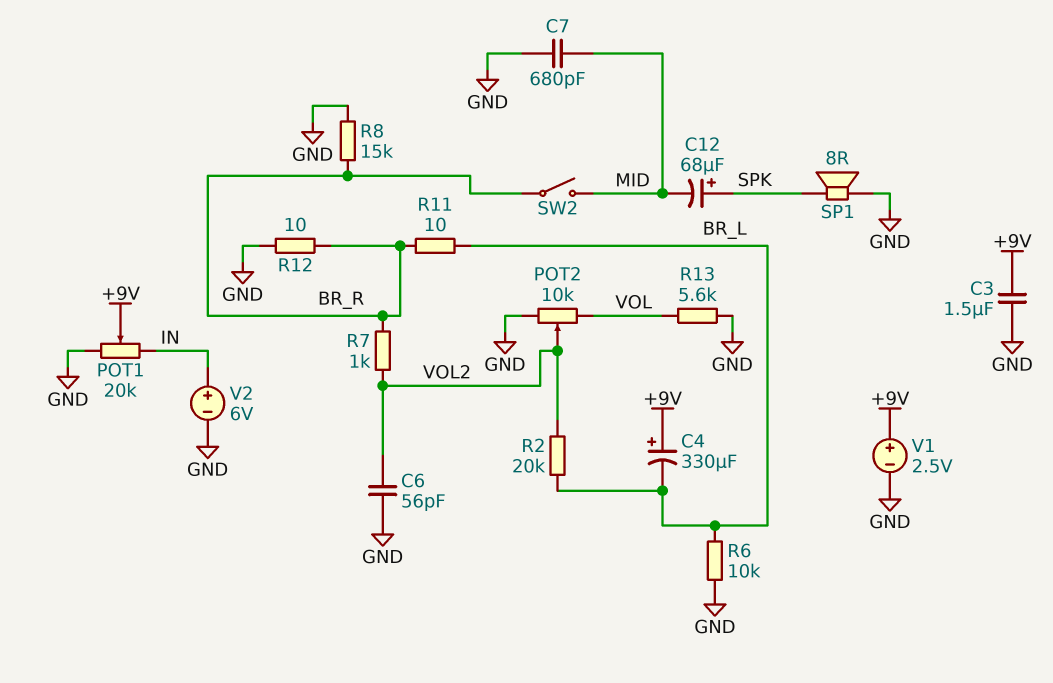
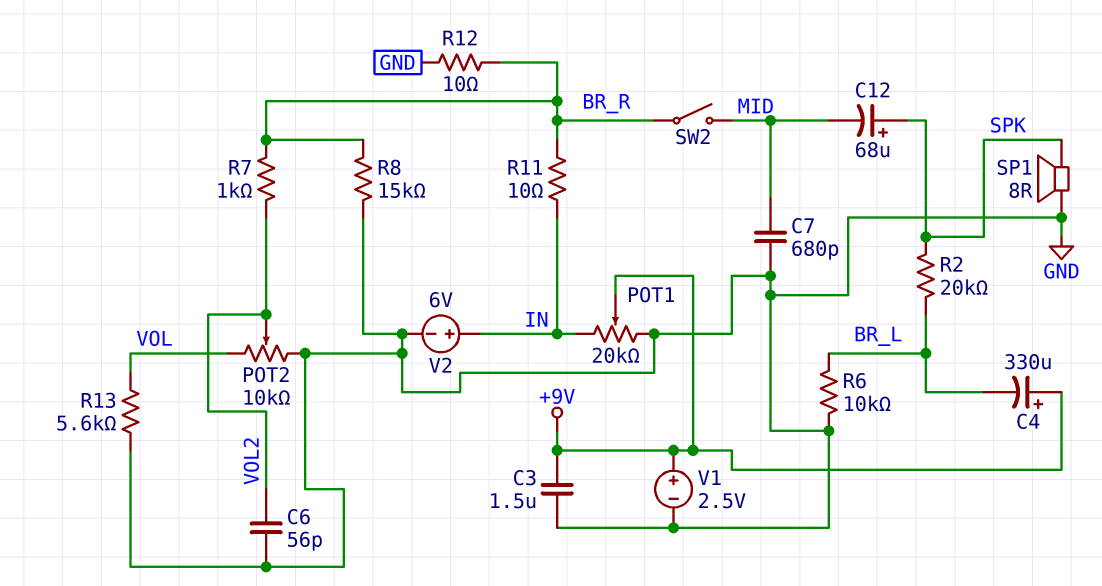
R2: 20k (BR_L, VOL2) -> 20k (BR_L, SPK)
R11: 10 (BR_L, BR_R) -> 10 (BR_R, IN)

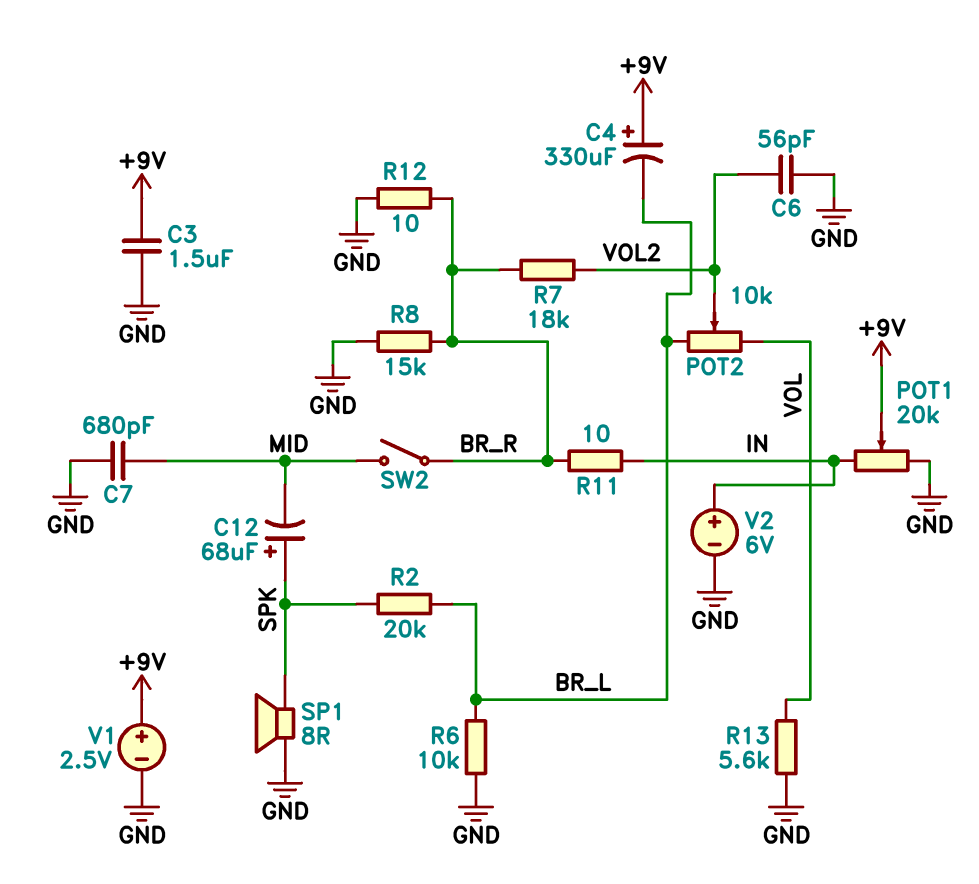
POT2: 10k (GND, VOL, wiper VOL2) -> 10k (BR_L, VOL, wiper VOL2)
R7: 1k (BR_R, VOL2) -> 18k (BR_R, VOL2)

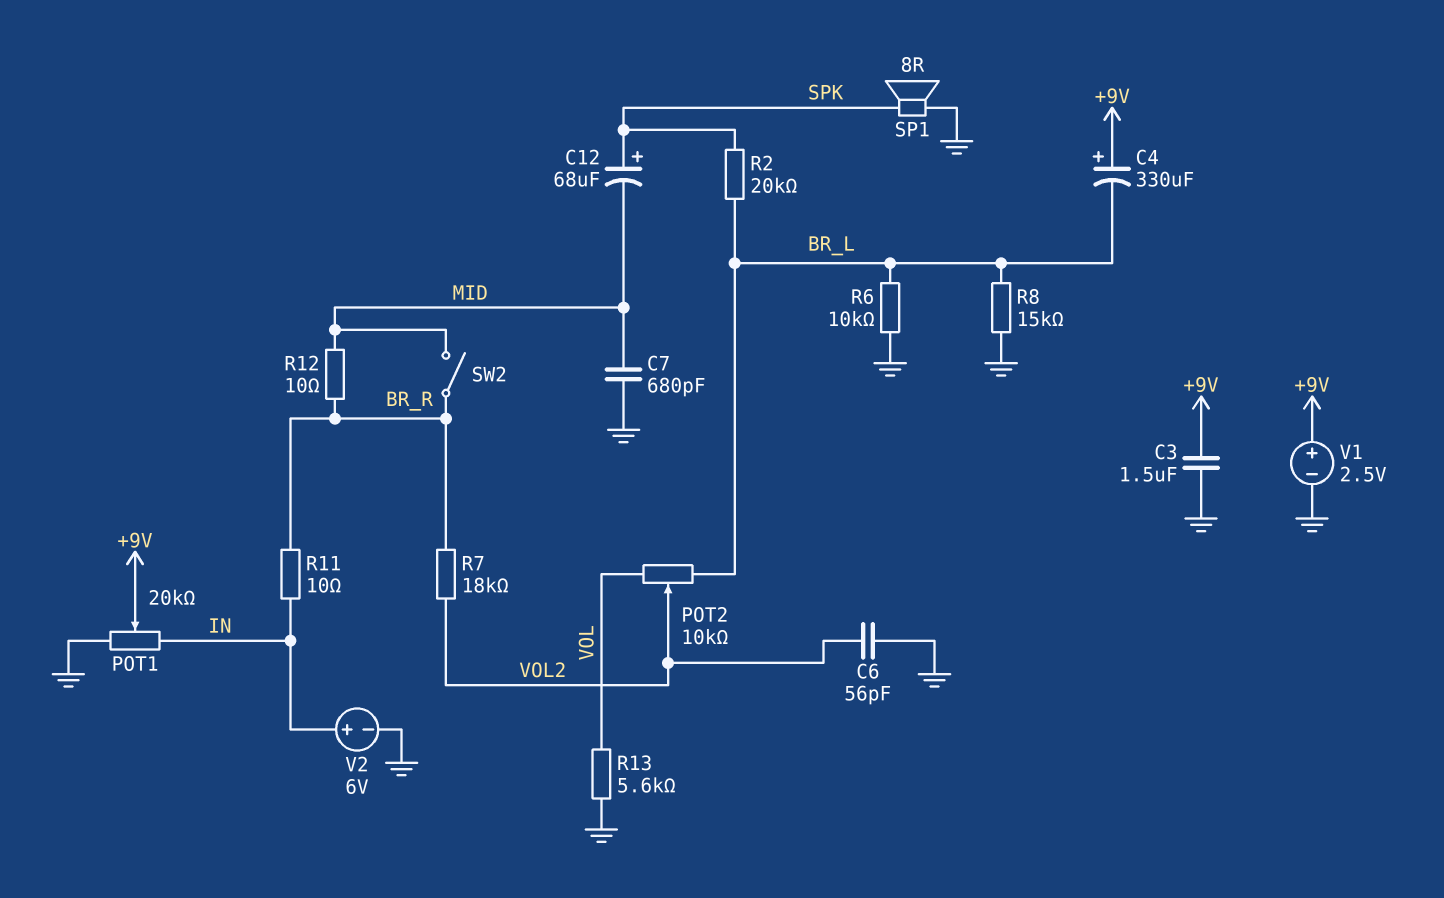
R8: 15k (BR_R, GND) -> 15k (BR_L, GND)
R12: 10 (BR_R, GND) -> 10 (BR_R, MID)

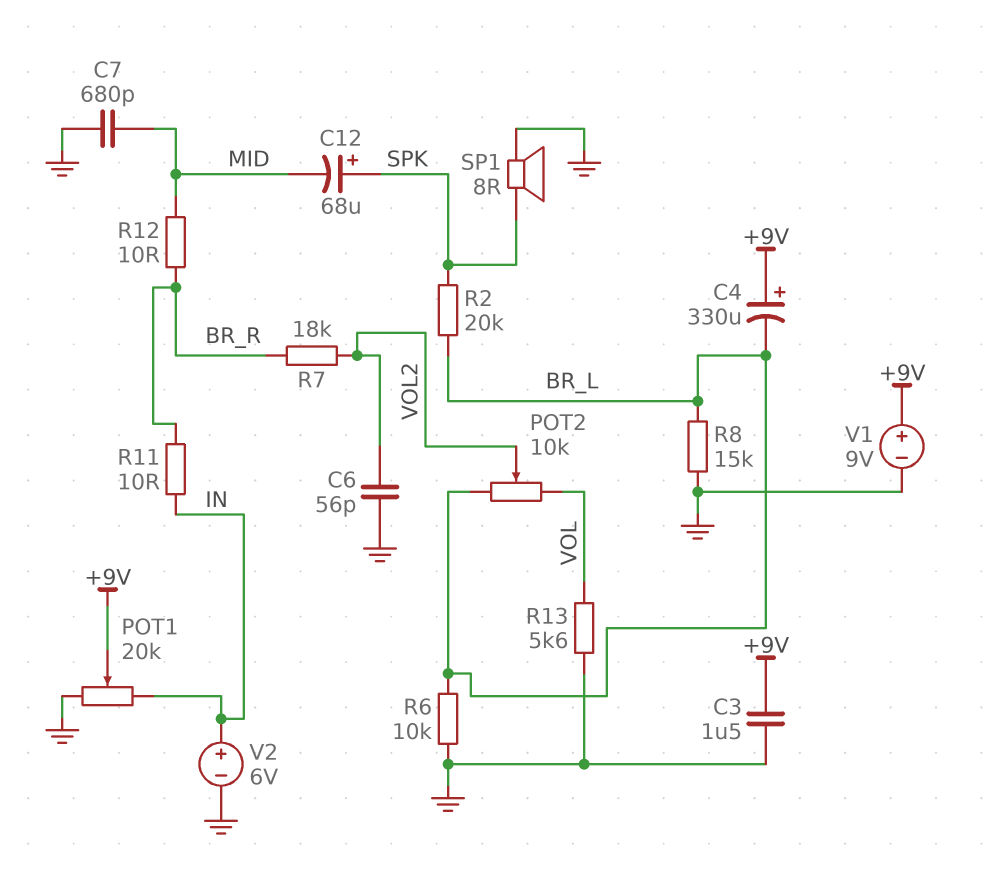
SW2: switch (BR_R, MID) -> none
V1: 2.5V (plus +9V, minus GND) -> 9V (plus +9V, minus GND)

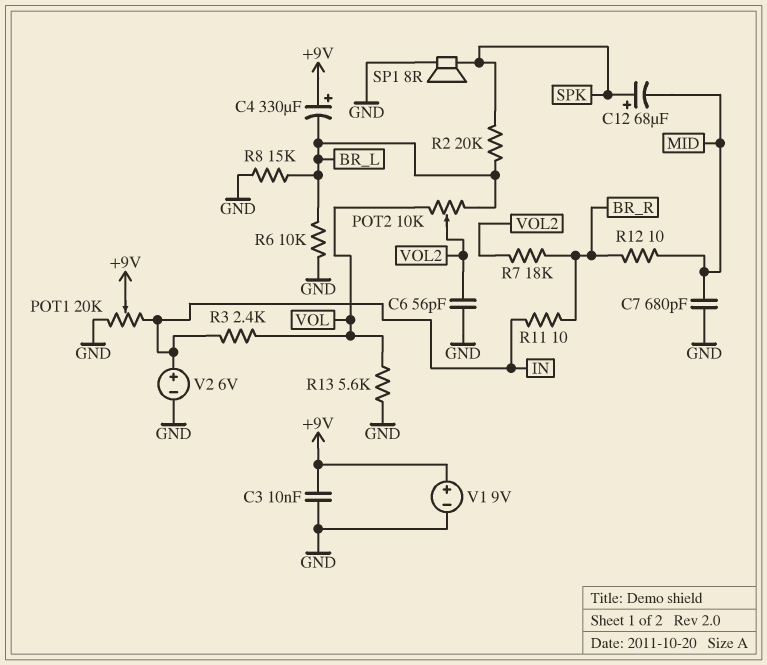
C3: 1.5uF (+9V, GND) -> 10nF (+9V, GND)
R3: none -> 2.4k (IN, VOL)

